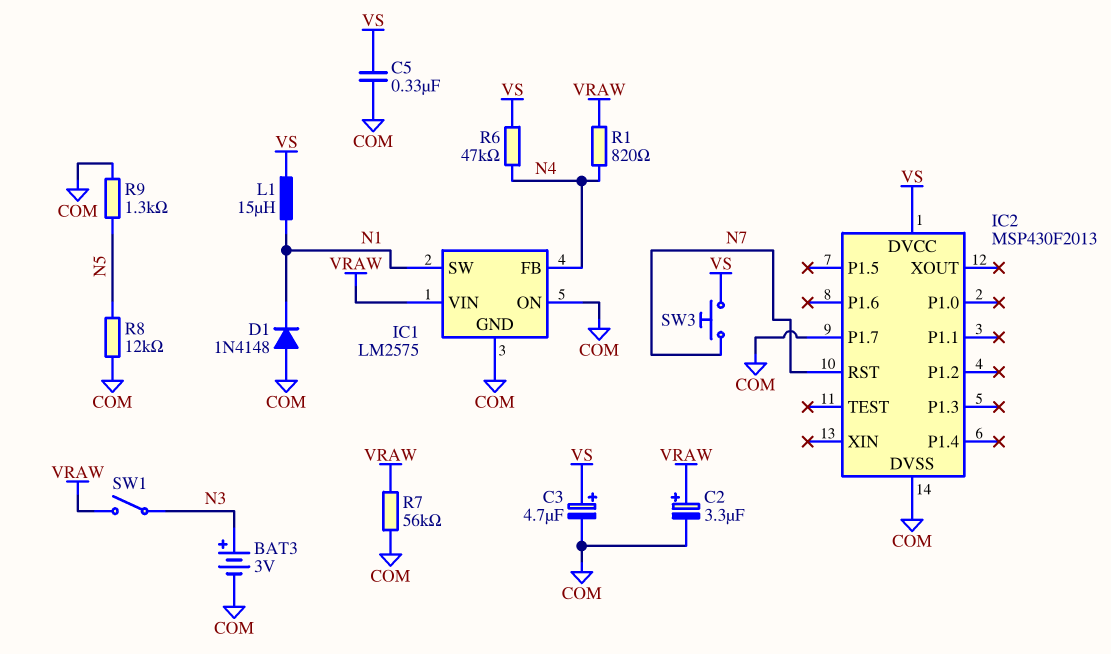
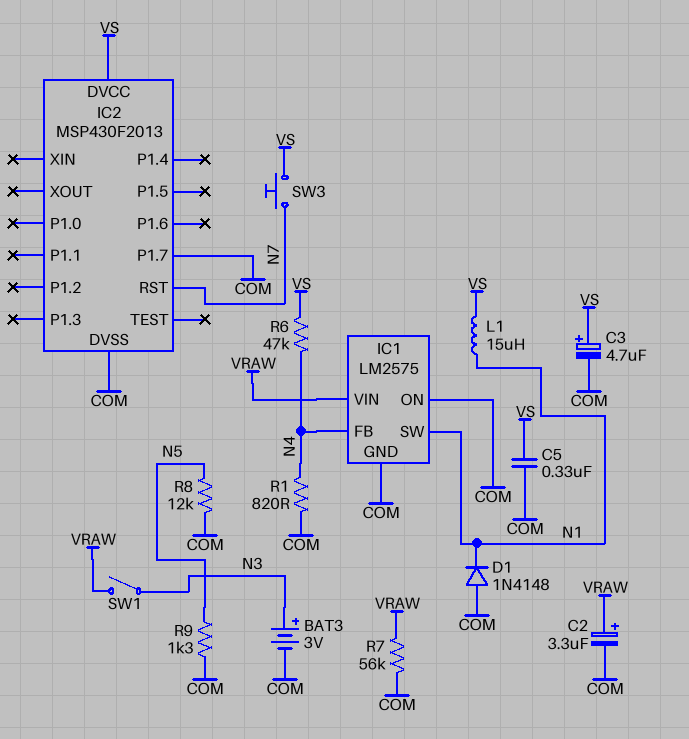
R1: 820 (N4, VRAW) -> 820 (COM, N4)

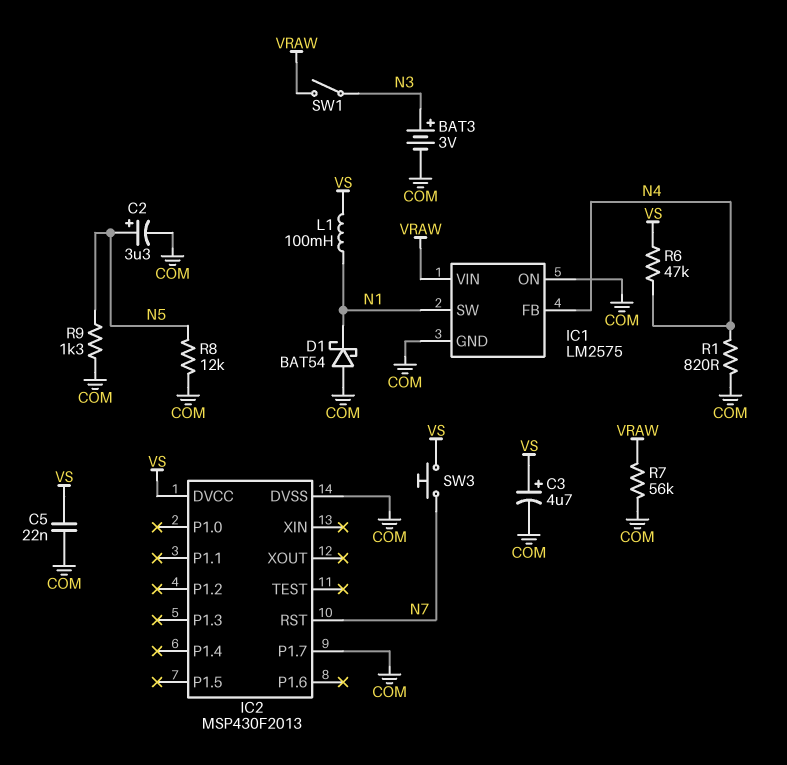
C2: 3.3uF (plus VRAW, minus COM) -> 3.3uF (plus N5, minus COM)
C5: 330nF (COM, VS) -> 22nF (COM, VS)
D1: diode 1N4148 (A COM, K N1) -> schottky BAT54 (A COM, K N1)
L1: 15uH (N1, VS) -> 100mH (N1, VS)

